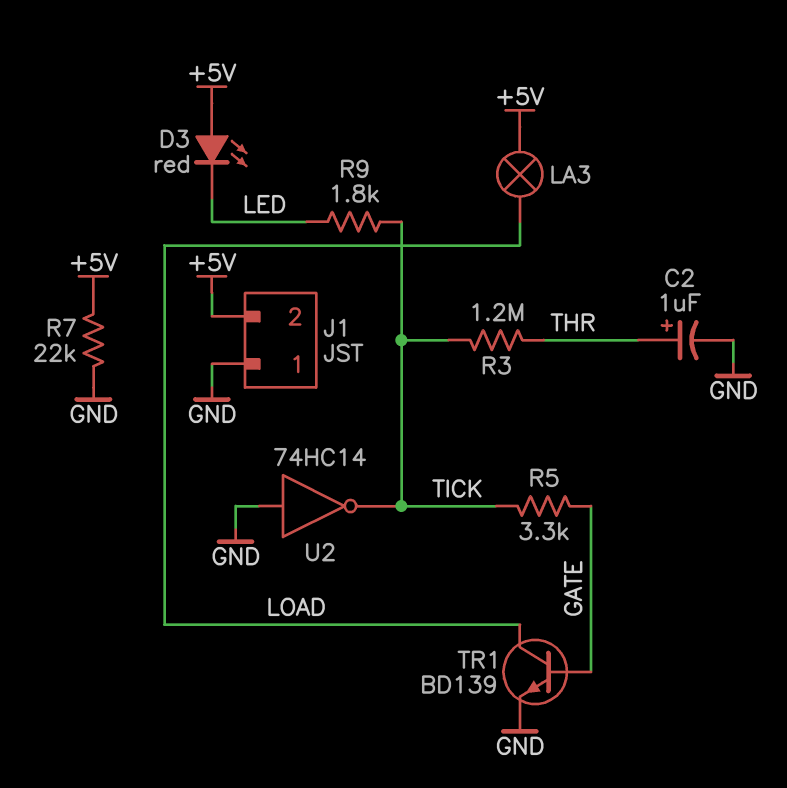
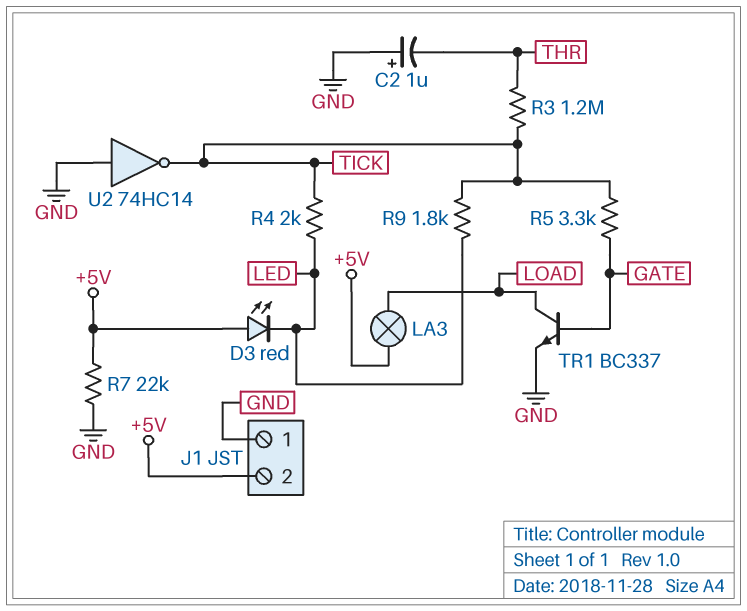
C2: 1uF (plus THR, minus GND) -> 1uF (plus GND, minus THR)
R4: none -> 2k (LED, TICK)
TR1: NPN BD139 (B GATE, C LOAD, E GND) -> NPN BC337 (B GATE, C LOAD, E GND)

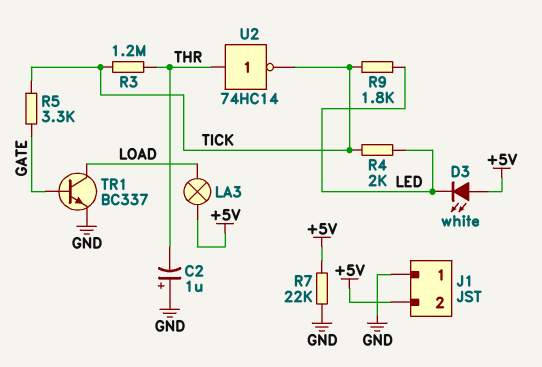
D3: LED red (A +5V, K LED) -> LED white (A +5V, K LED)
U2: NOT 74HC14 (in GND, out TICK) -> NOT 74HC14 (in THR, out TICK)

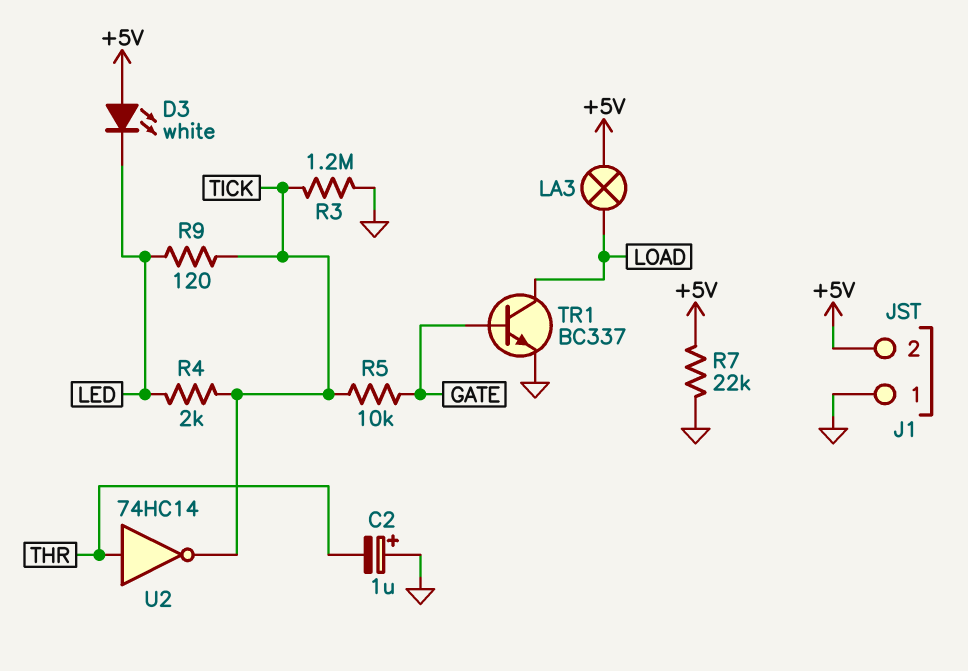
R3: 1.2M (THR, TICK) -> 1.2M (GND, TICK)
R5: 3.3k (GATE, TICK) -> 10k (GATE, TICK)
R9: 1.8k (LED, TICK) -> 120 (LED, TICK)

